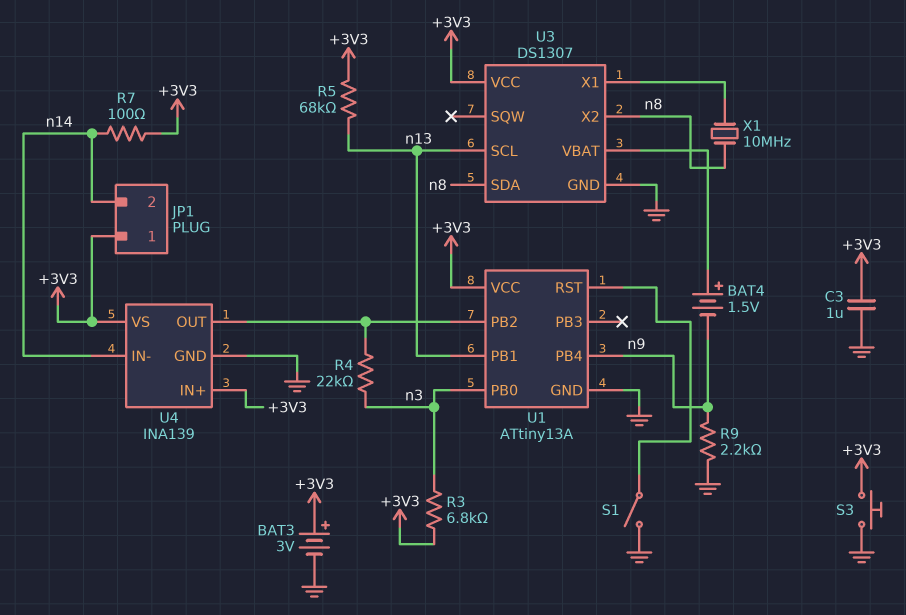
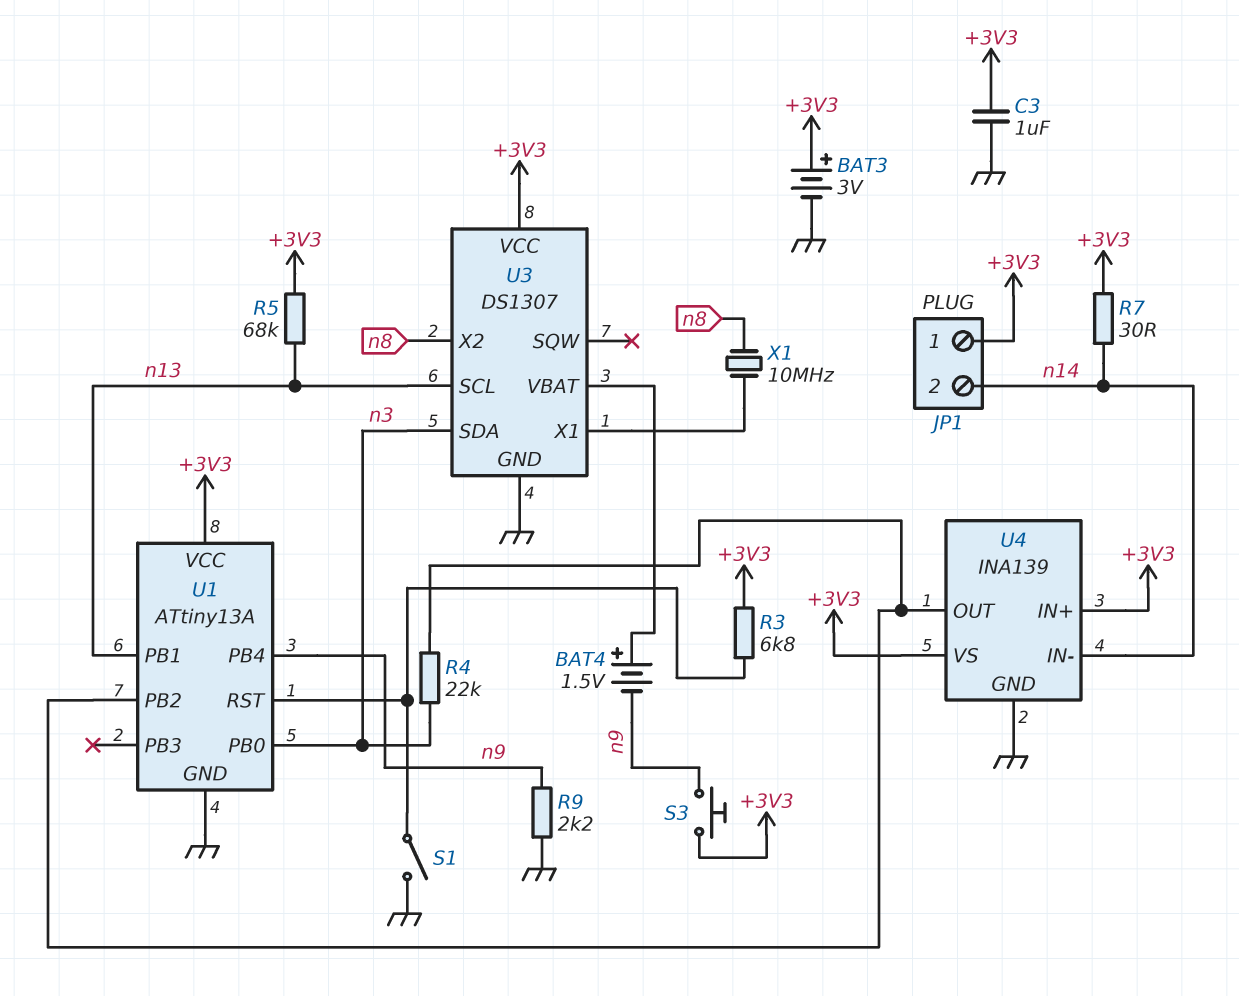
R3: 6.8k (+3V3, n3) -> 6.8k (+3V3, U1/RST)
R7: 100 (+3V3, n14) -> 30 (+3V3, n14)
S3: button (+3V3, GND) -> button (+3V3, n9)
U3 pin SDA: n8 -> n3

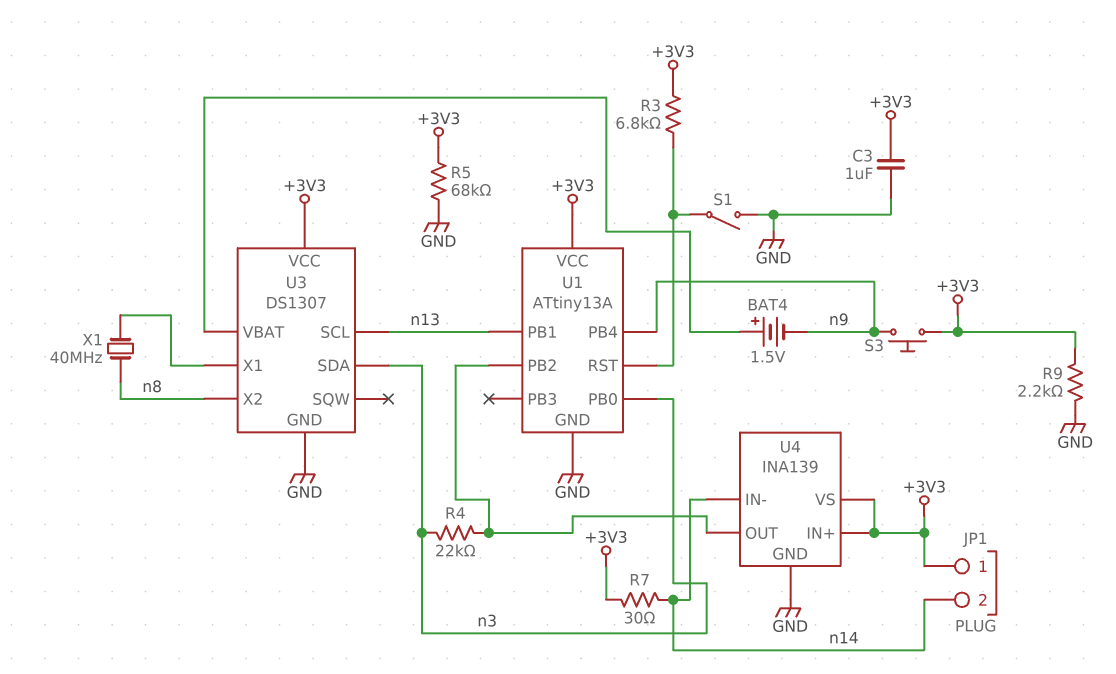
BAT3: 3V (plus +3V3, minus GND) -> none
R5: 68k (+3V3, n13) -> 68k (+3V3, GND)
R9: 2.2k (GND, n9) -> 2.2k (+3V3, GND)
X1: 10MHz (U3/X1, n8) -> 40MHz (U3/X1, n8)

